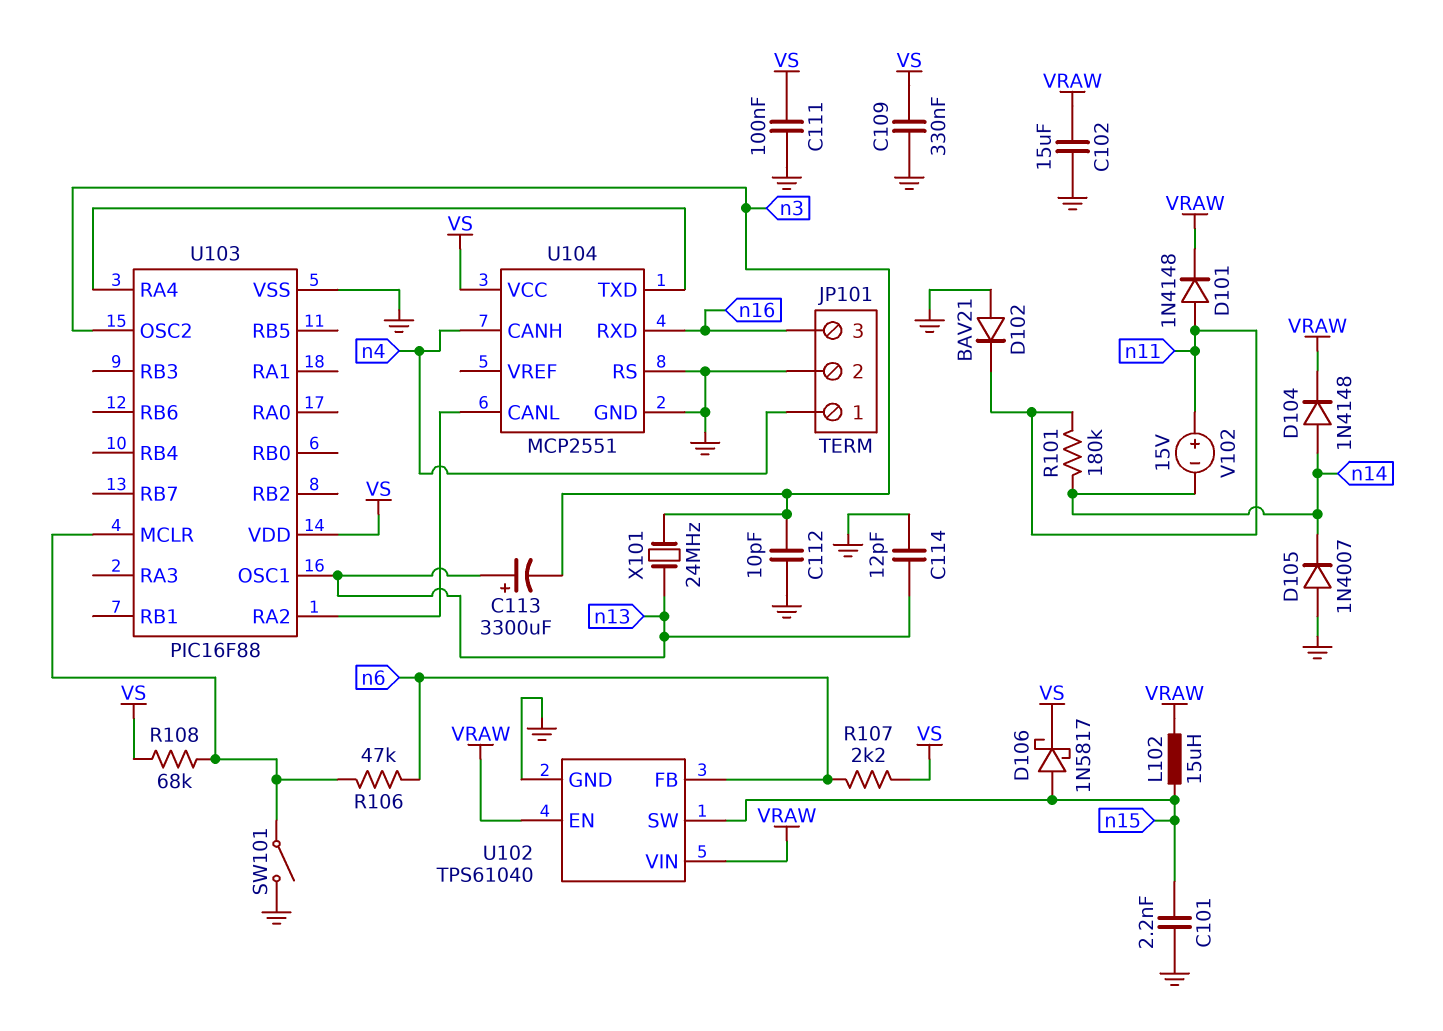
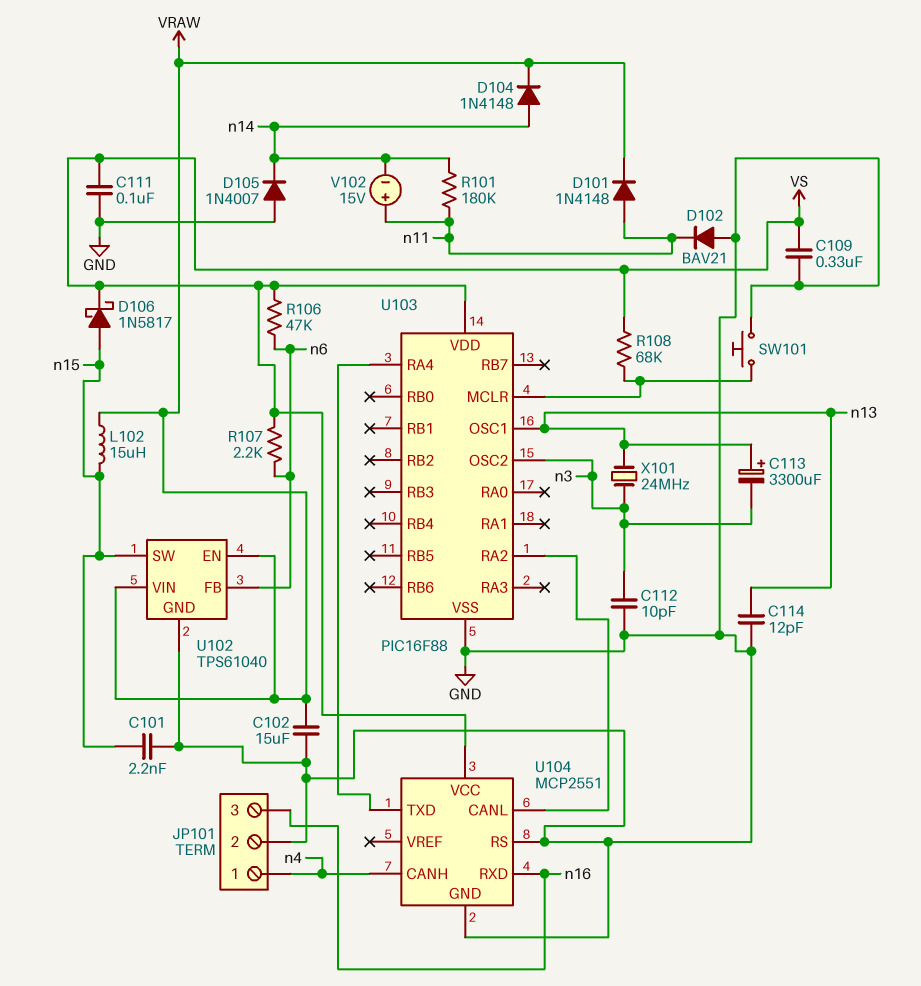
R106: 47k (U103/MCLR, n6) -> 47k (VS, n6)
SW101: switch (GND, U103/MCLR) -> button (GND, U103/MCLR)

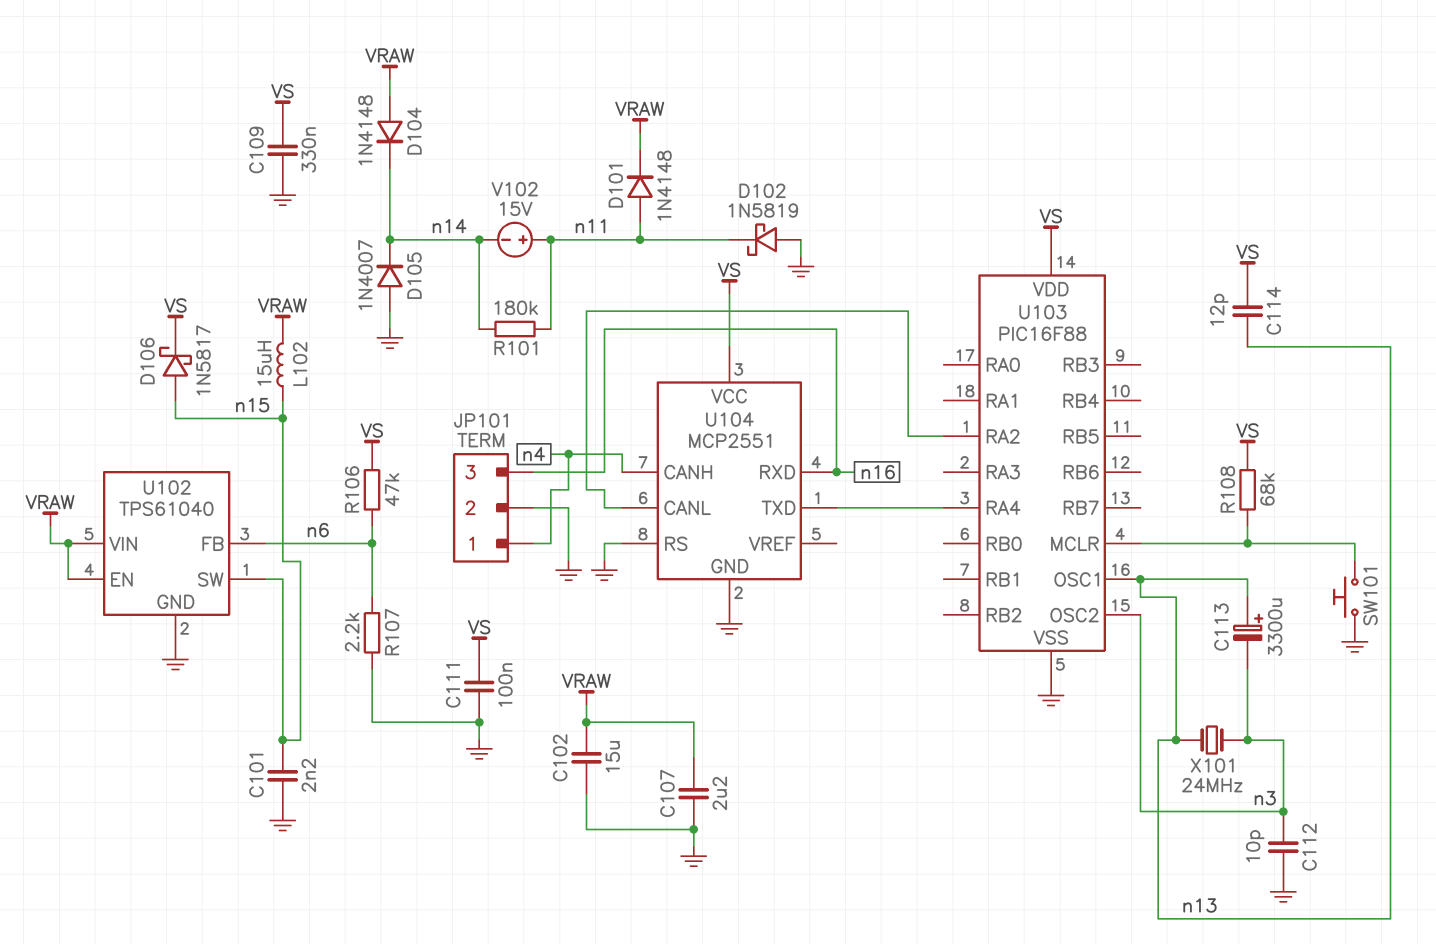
C107: none -> 2.2uF (GND, VRAW)
C114: 12pF (GND, n13) -> 12pF (VS, n13)
D102: diode BAV21 (A GND, K n11) -> schottky 1N5819 (A GND, K n11)
D104: diode 1N4148 (A n14, K VRAW) -> diode 1N4148 (A VRAW, K n14)
R107: 2.2k (VS, n6) -> 2.2k (GND, n6)

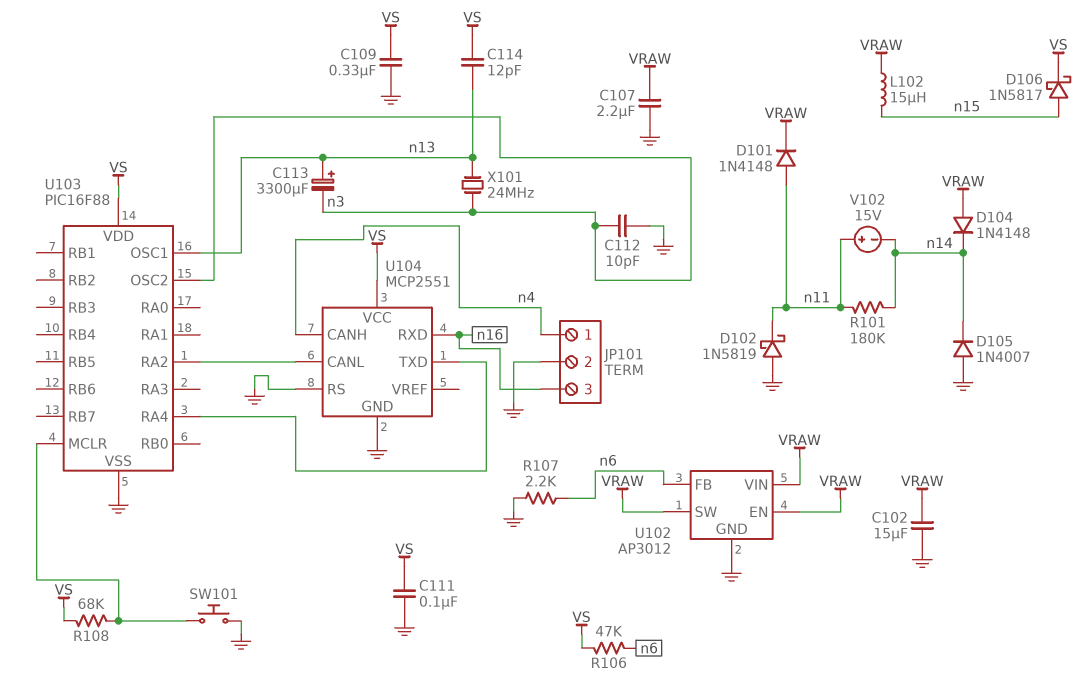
C101: 2.2nF (GND, n15) -> none
U102: TPS61040 -> AP3012
U102 pin SW: n15 -> VRAW

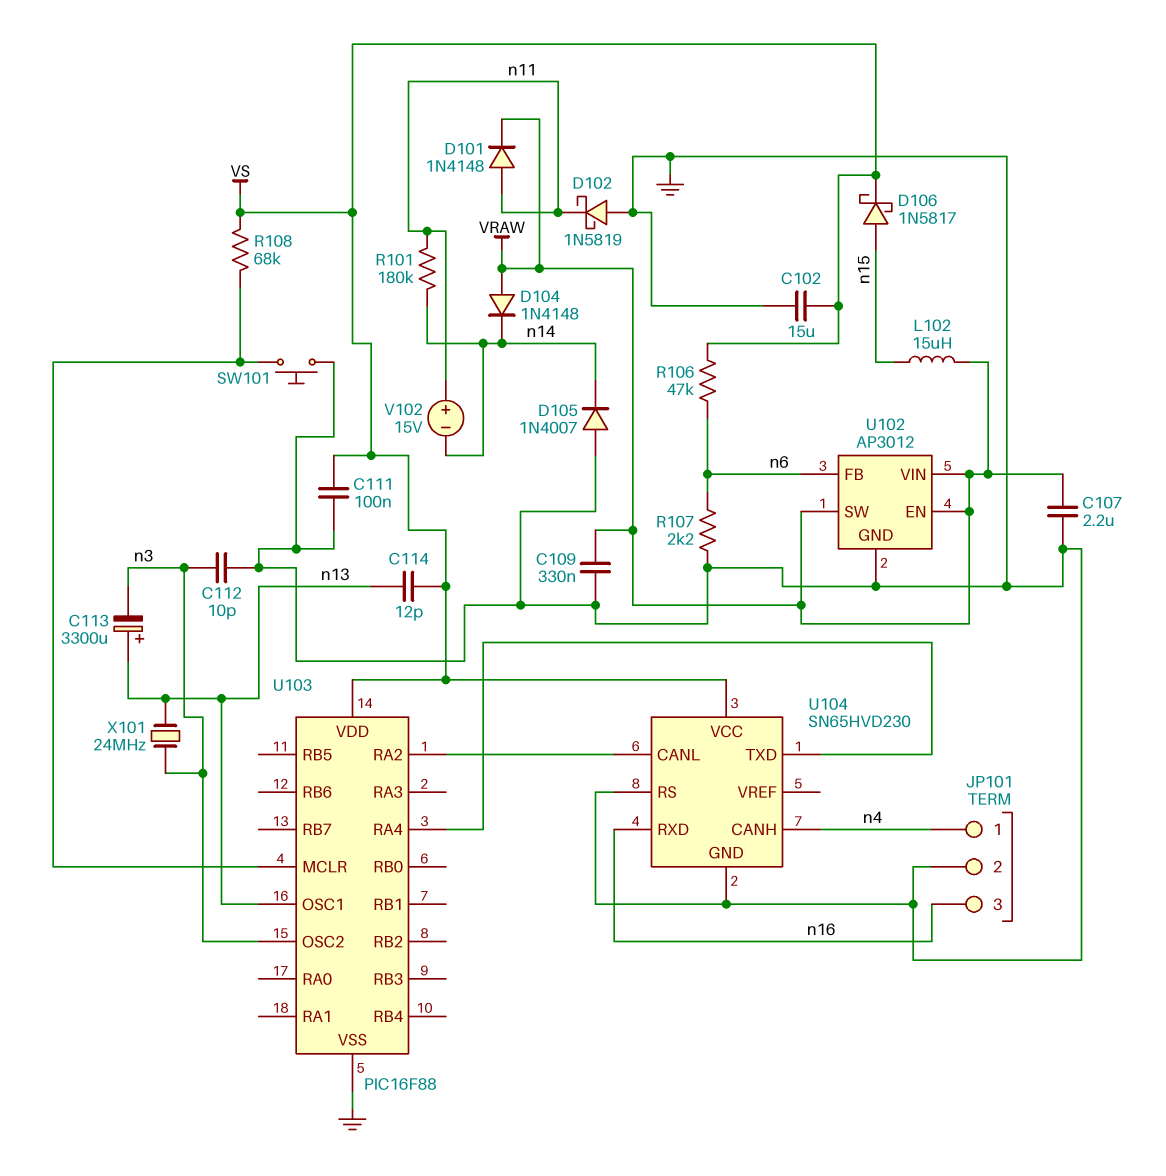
C102: 15uF (GND, VRAW) -> 15uF (GND, VS)
C109: 330nF (GND, VS) -> 330nF (GND, VRAW)
U104: MCP2551 -> SN65HVD230

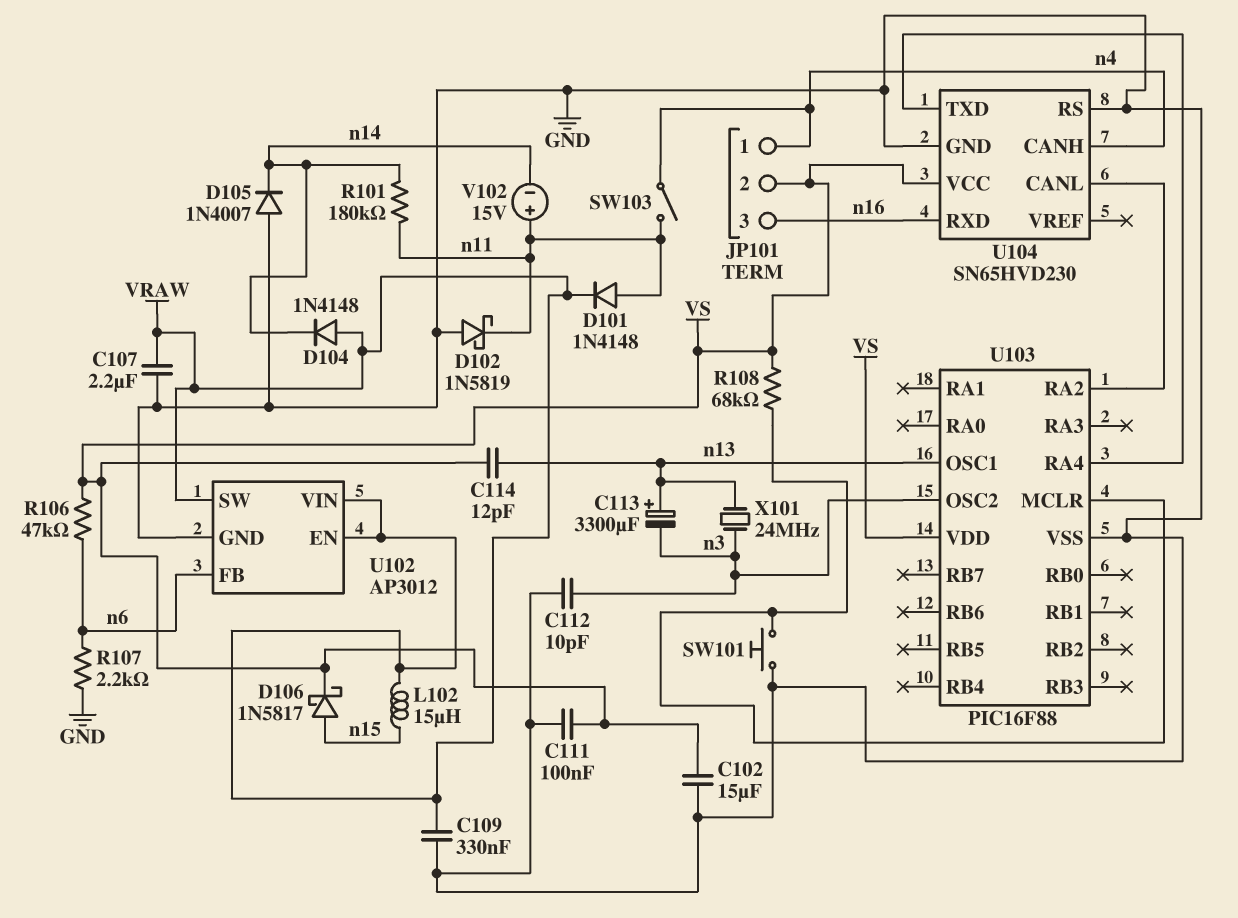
JP101 pin 2: GND -> VS
SW103: none -> switch (n4, n11)

